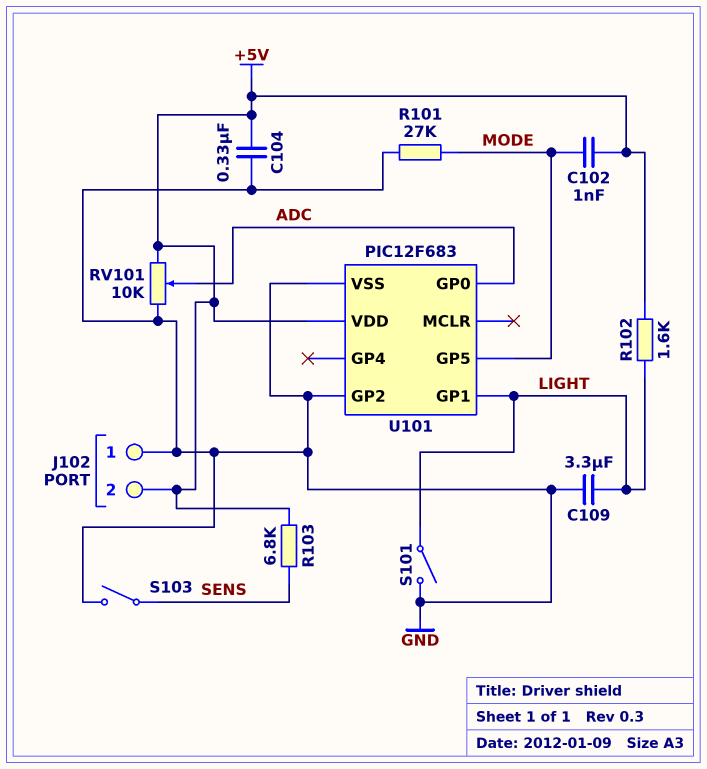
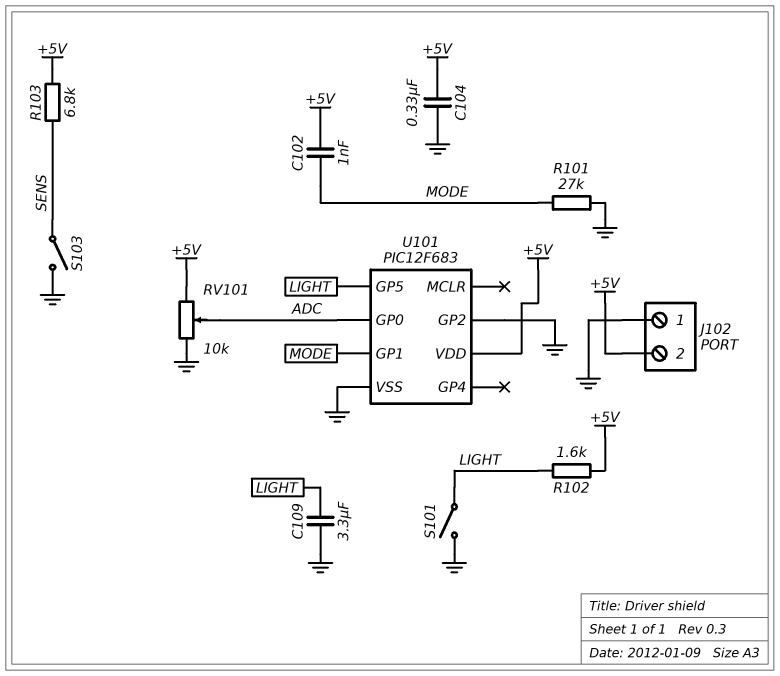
U101 pin GP1: LIGHT -> MODE
U101 pin GP5: MODE -> LIGHT

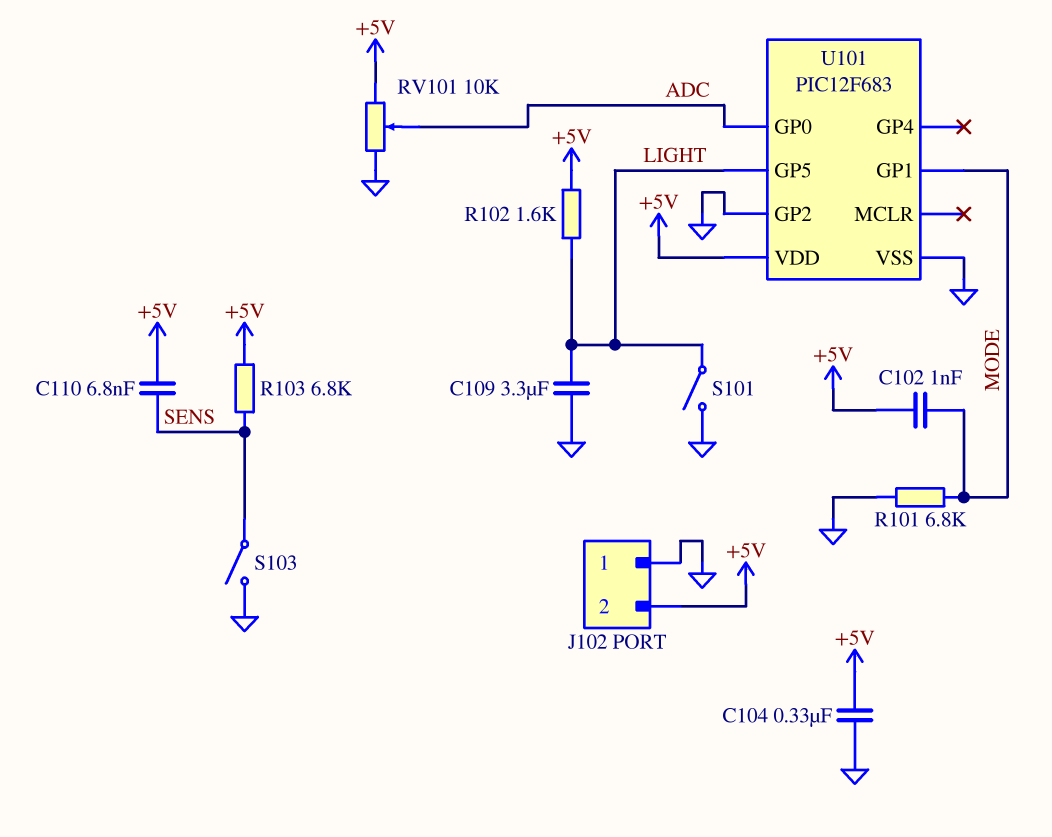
C110: none -> 6.8nF (+5V, SENS)
R101: 27k (GND, MODE) -> 6.8k (GND, MODE)

